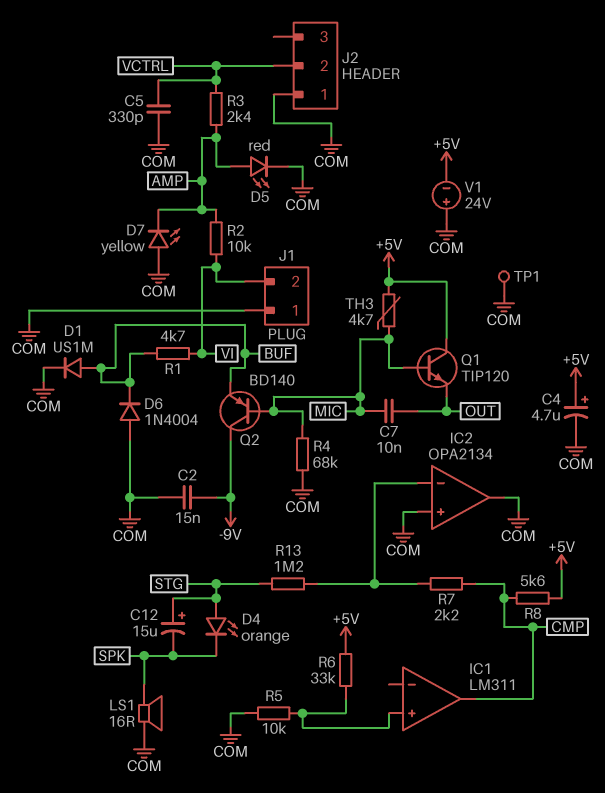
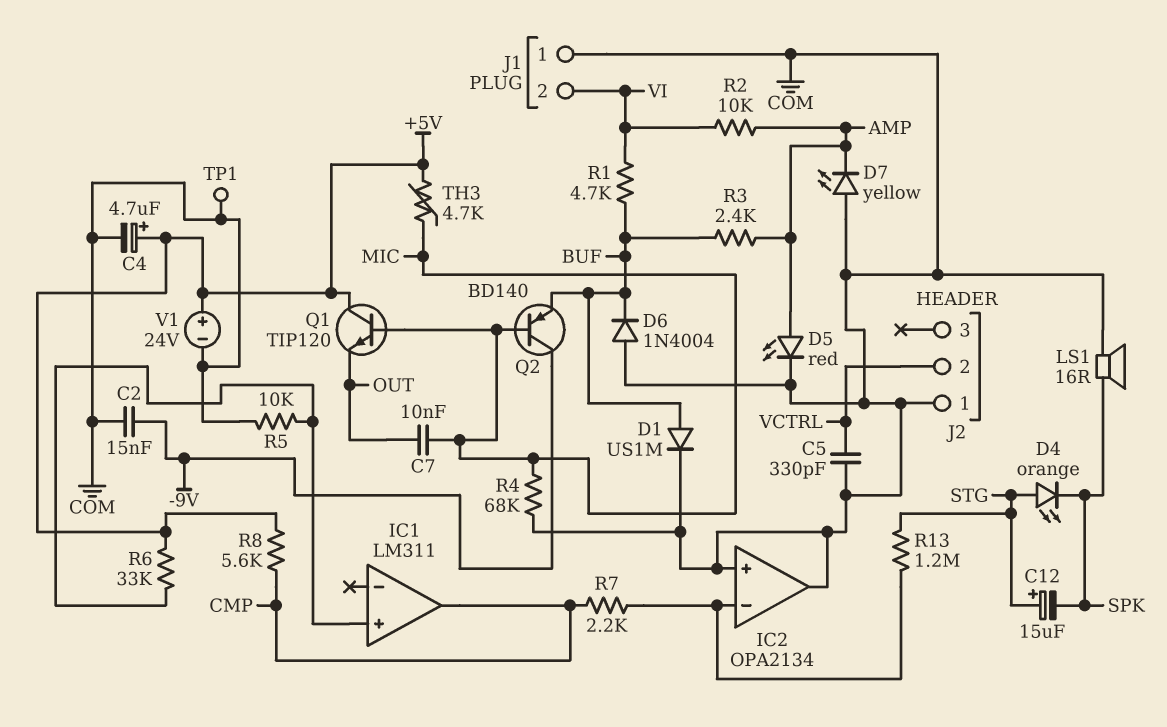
R3: 2.4k (AMP, VCTRL) -> 2.4k (AMP, BUF)
V1: 24V (plus COM, minus +5V) -> 24V (plus +5V, minus COM)

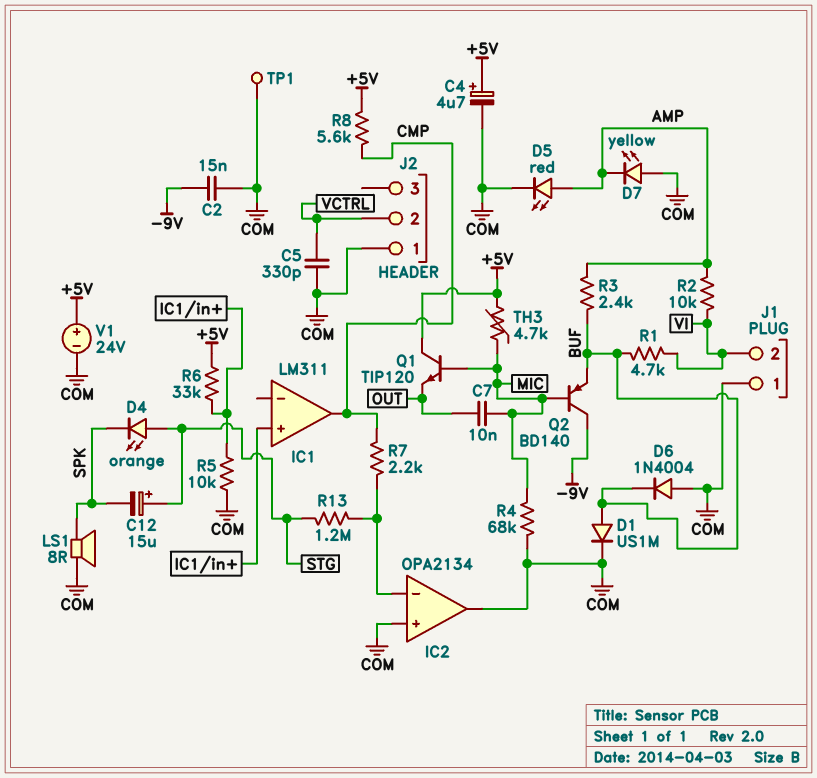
LS1: speaker 16R (COM, SPK) -> speaker 8R (COM, SPK)

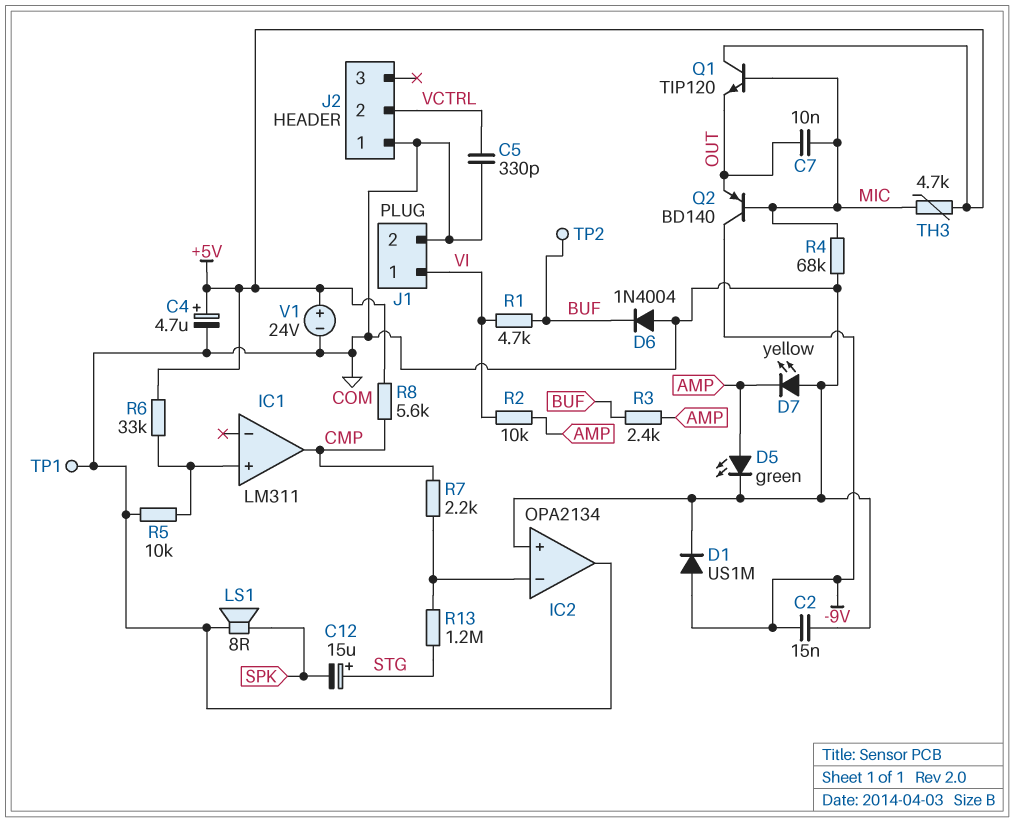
D1: diode US1M (A BUF, K COM) -> diode US1M (A -9V, K COM)
D4: LED orange (A STG, K SPK) -> none
D5: LED red (A AMP, K COM) -> LED green (A AMP, K COM)
J1 pin 1: COM -> VI
J1 pin 2: VI -> COM
Q2: PNP BD140 (B MIC, C -9V, E BUF) -> PNP BD140 (B MIC, C -9V, E OUT)
TP2: none -> test point (BUF)

